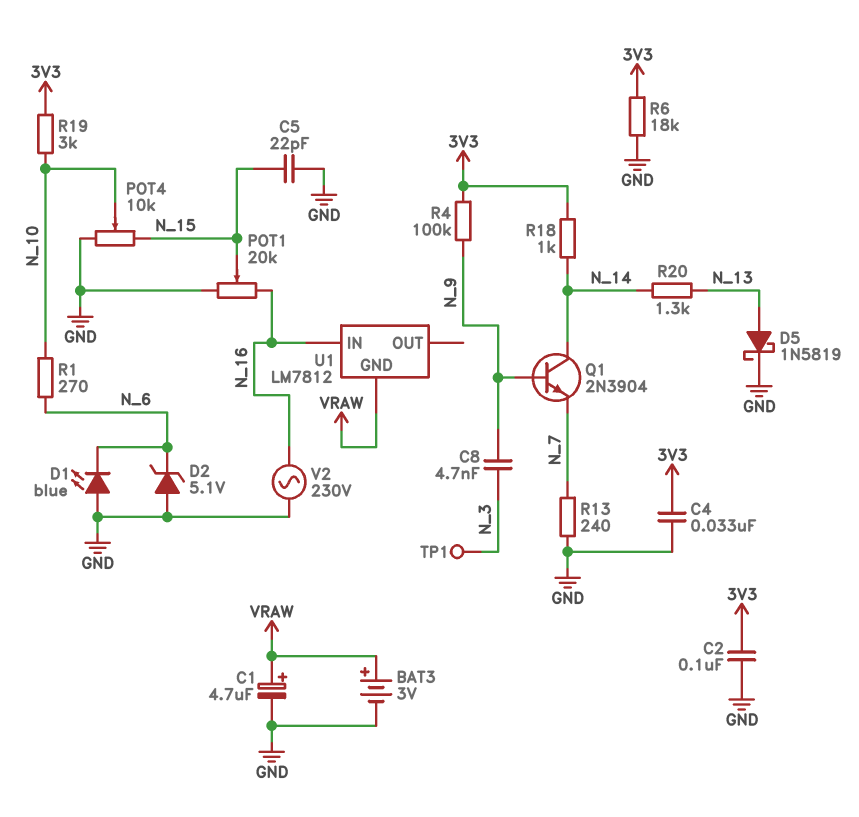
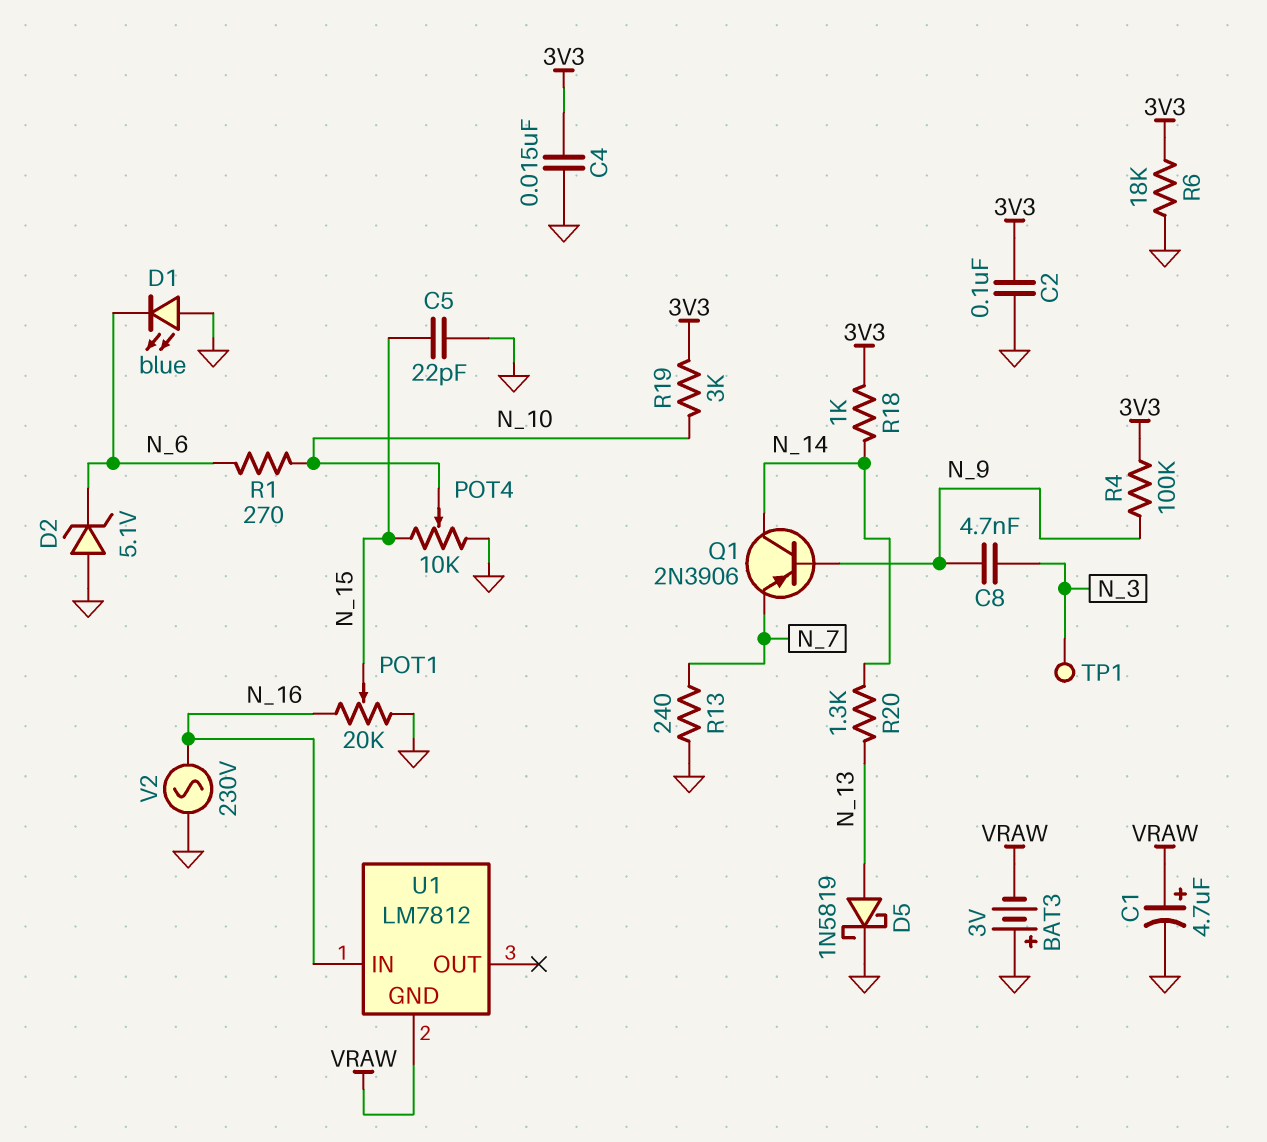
BAT3: 3V (plus VRAW, minus GND) -> 3V (plus GND, minus VRAW)
C4: 33nF (3V3, GND) -> 15nF (3V3, GND)
Q1: NPN 2N3904 (B N_9, C N_14, E N_7) -> PNP 2N3906 (B N_9, C N_14, E N_7)

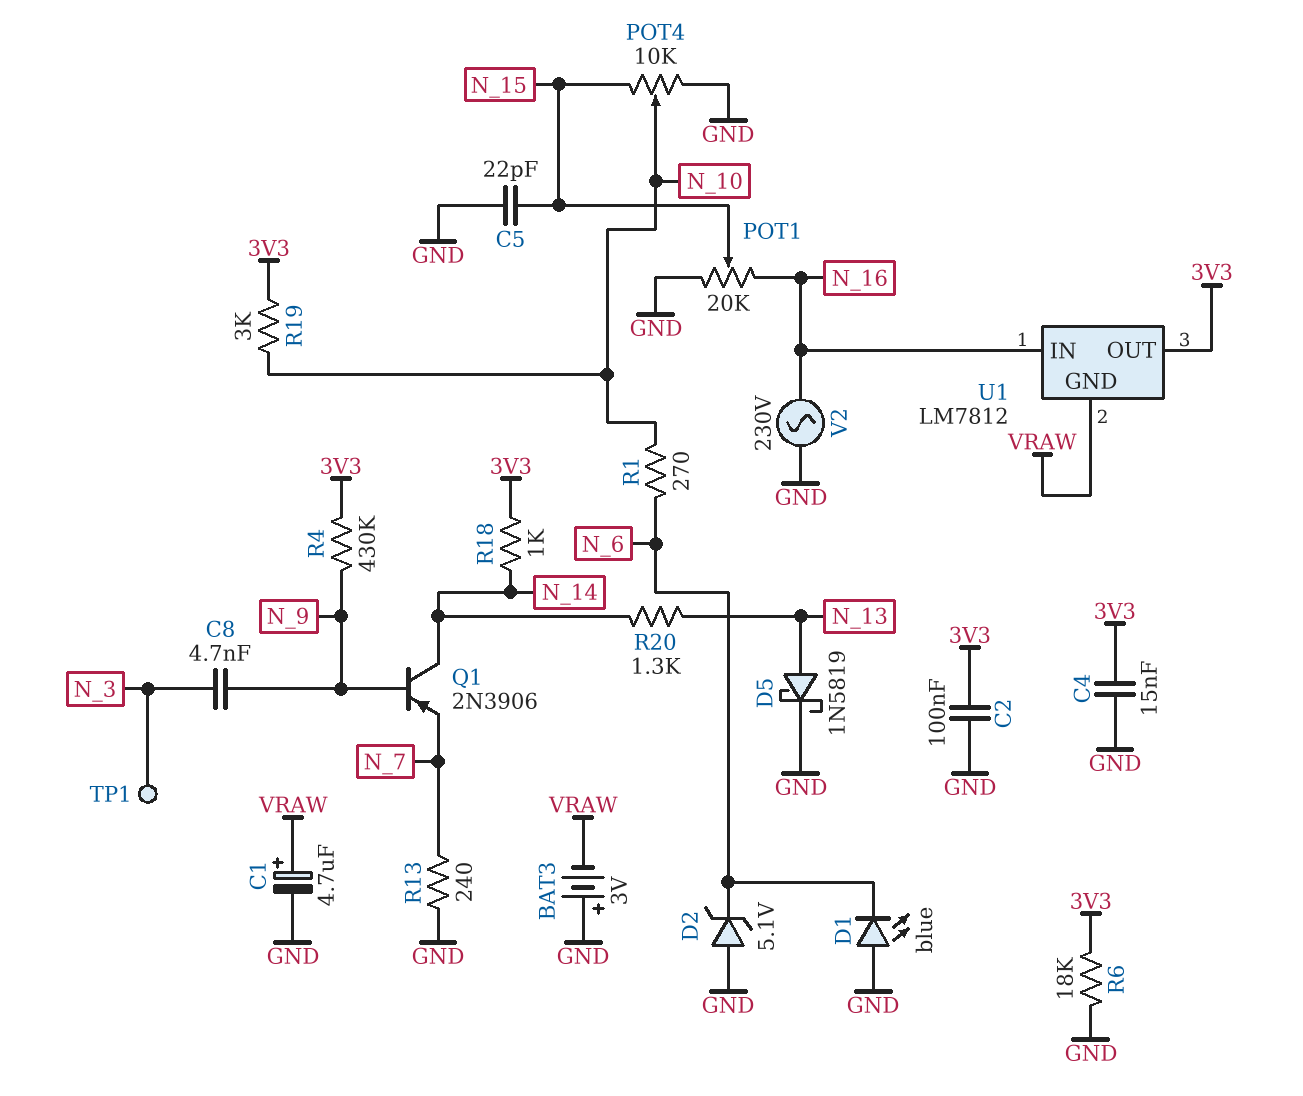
R4: 100k (3V3, N_9) -> 430k (3V3, N_9)
U1 pin OUT: none -> 3V3

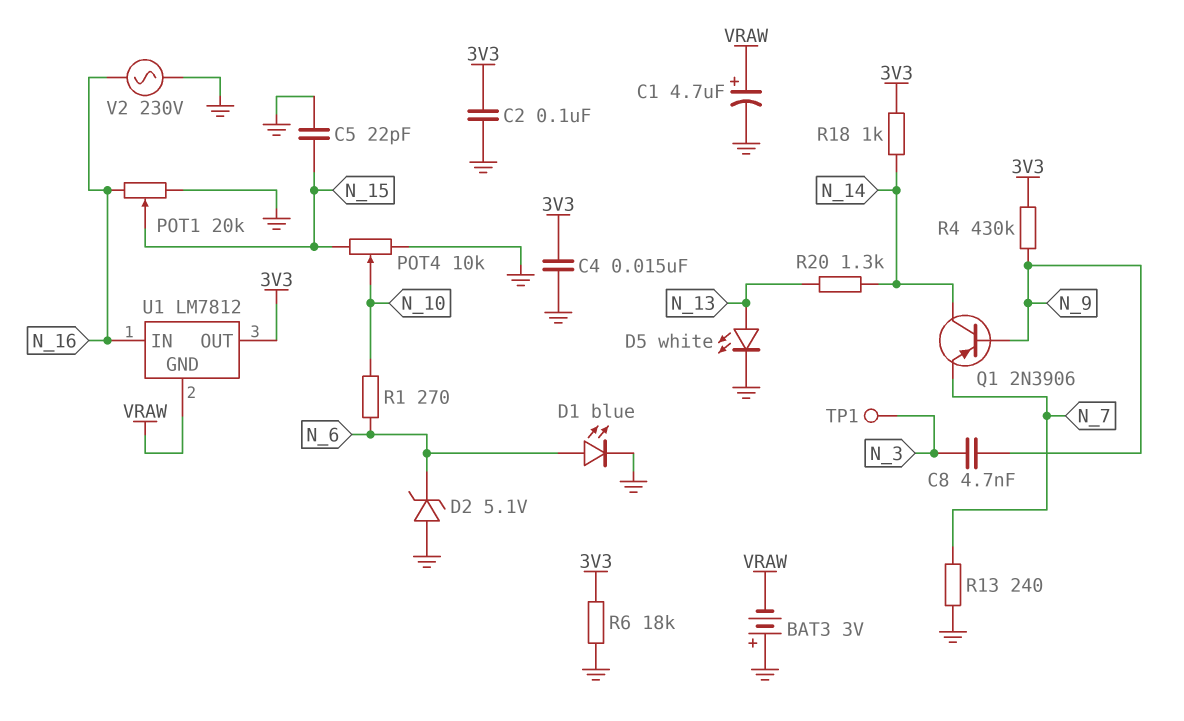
D1: LED blue (A GND, K N_6) -> LED blue (A N_6, K GND)
D5: schottky 1N5819 (A N_13, K GND) -> LED white (A N_13, K GND)
R19: 3k (3V3, N_10) -> none

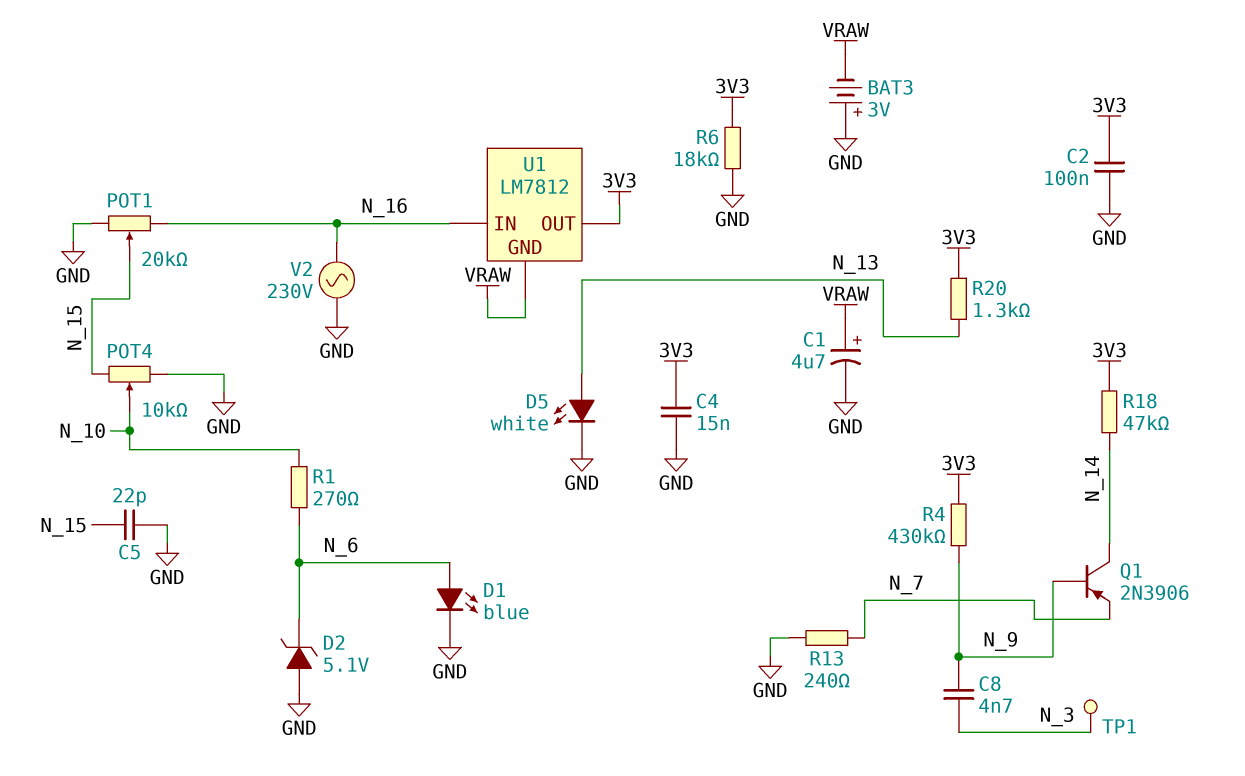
R18: 1k (3V3, N_14) -> 47k (3V3, N_14)
R20: 1.3k (N_13, N_14) -> 1.3k (3V3, N_13)

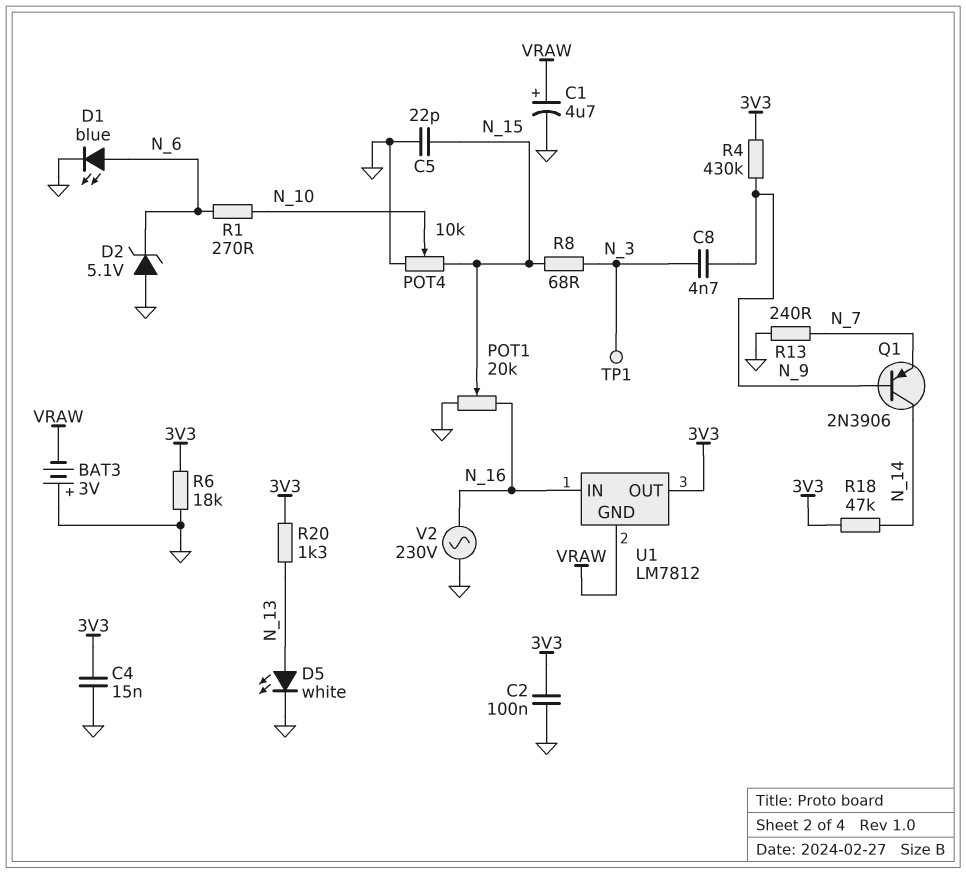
R8: none -> 68 (N_3, N_15)

